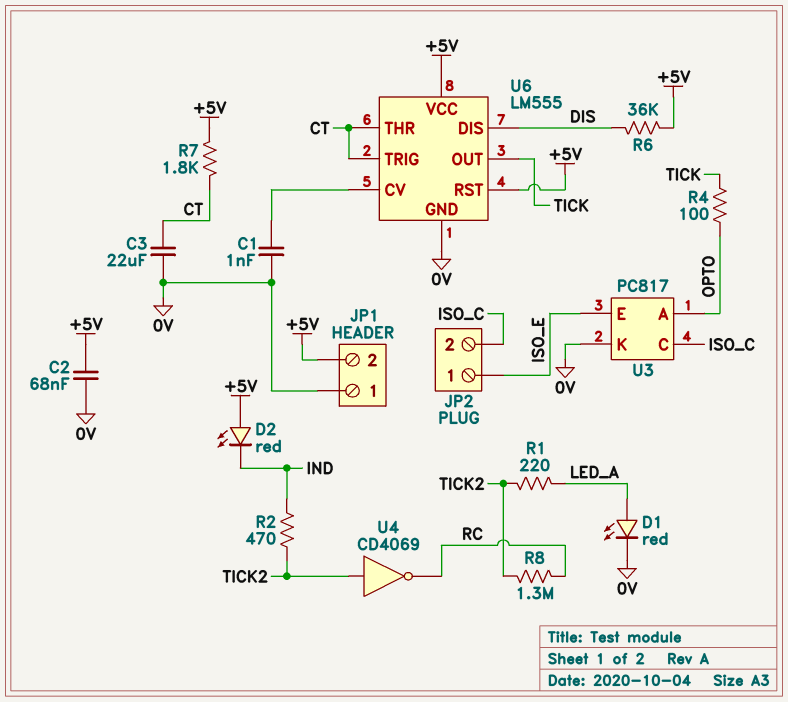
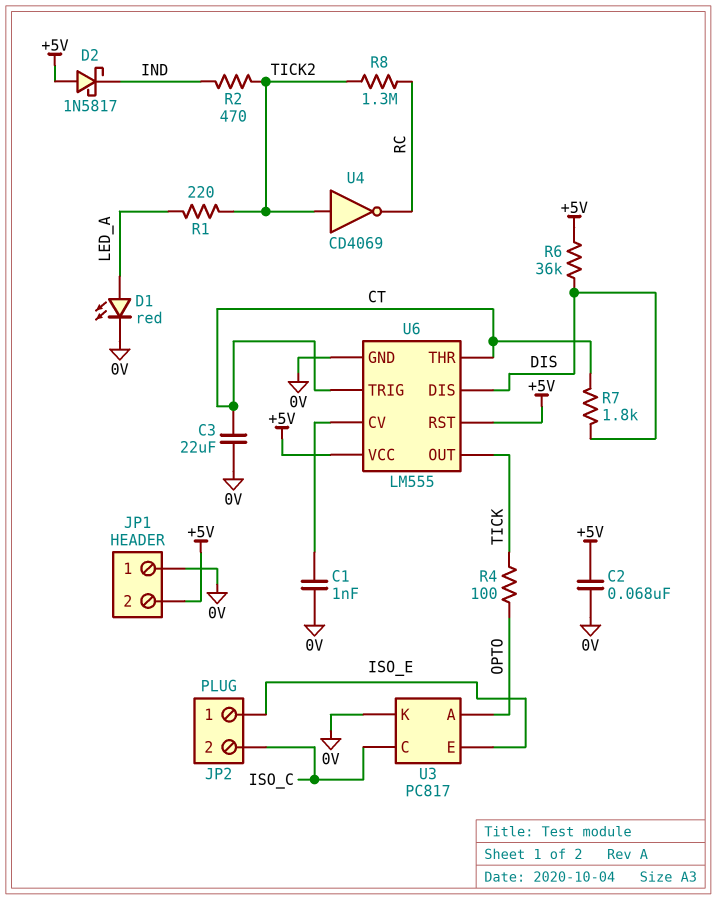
D2: LED red (A +5V, K IND) -> schottky 1N5817 (A +5V, K IND)
R7: 1.8k (+5V, CT) -> 1.8k (CT, DIS)

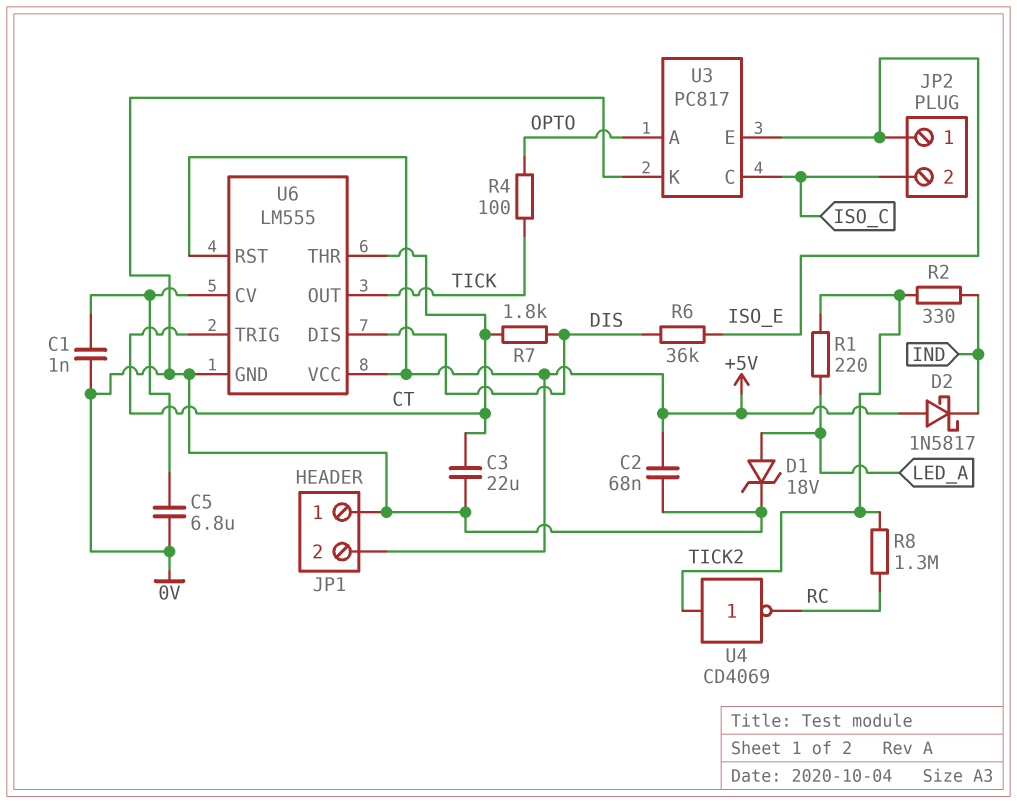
C5: none -> 6.8uF (0V, U6/CV)
D1: LED red (A LED_A, K 0V) -> zener 18V (A LED_A, K 0V)
R2: 470 (IND, TICK2) -> 330 (IND, TICK2)
R6: 36k (+5V, DIS) -> 36k (DIS, ISO_E)

